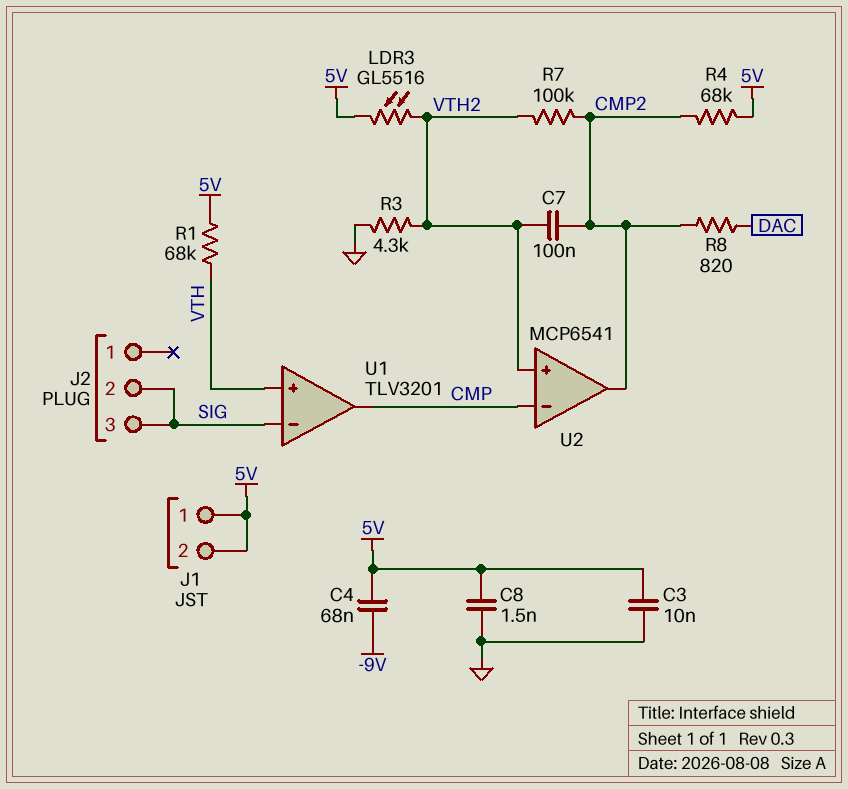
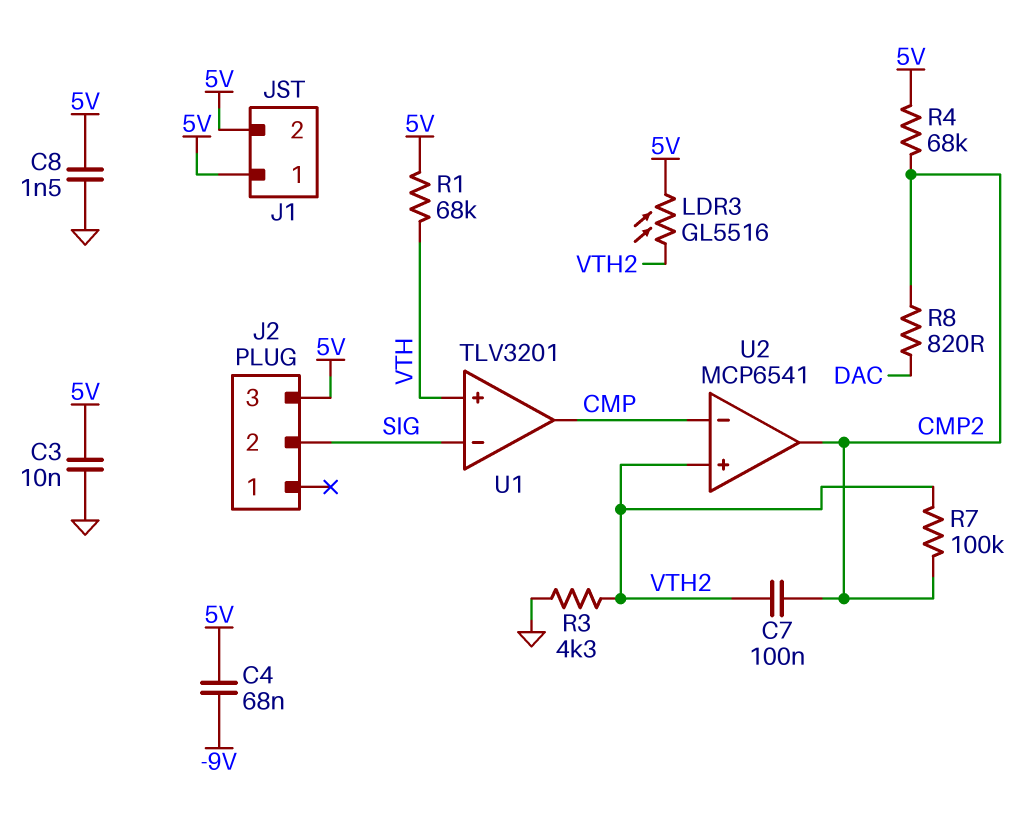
J2 pin 3: SIG -> 5V

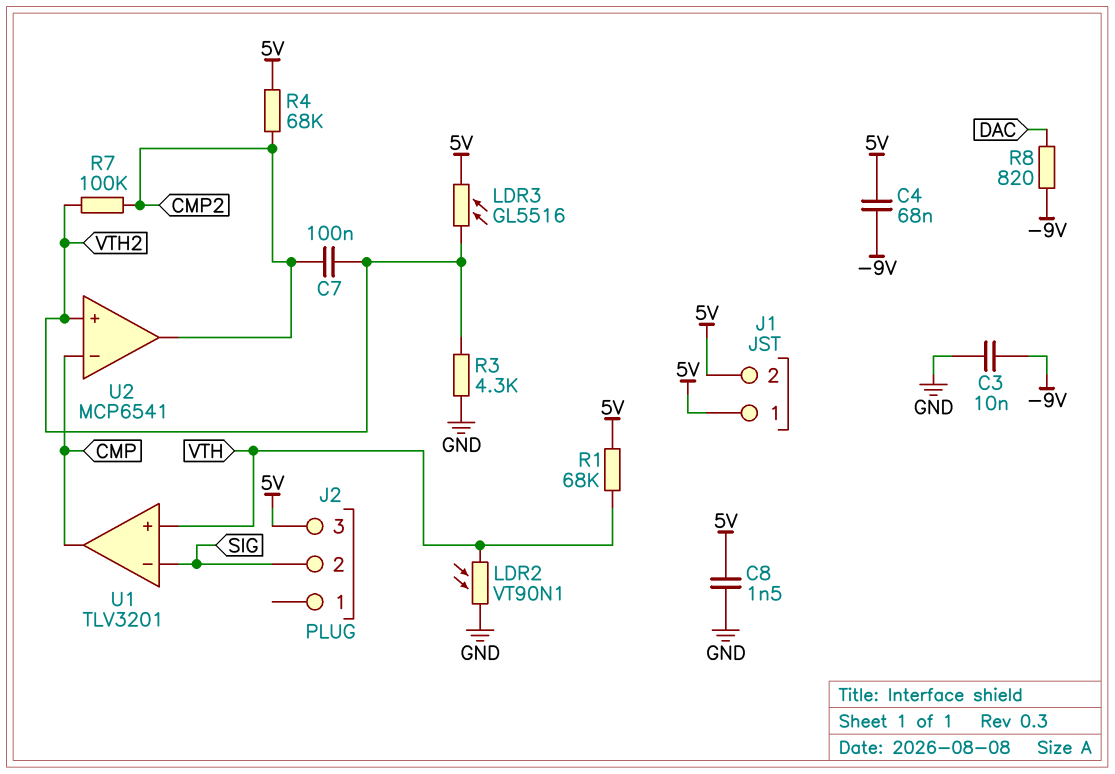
C3: 10nF (5V, GND) -> 10nF (-9V, GND)
LDR2: none -> VT90N1 (GND, VTH)
R8: 820 (CMP2, DAC) -> 820 (-9V, DAC)

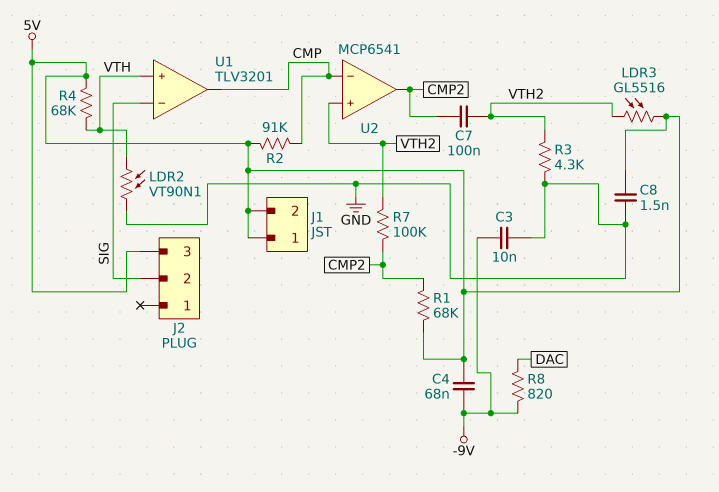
R1: 68k (5V, VTH) -> 68k (5V, CMP2)
R2: none -> 91k (5V, CMP)
R4: 68k (5V, CMP2) -> 68k (5V, VTH)

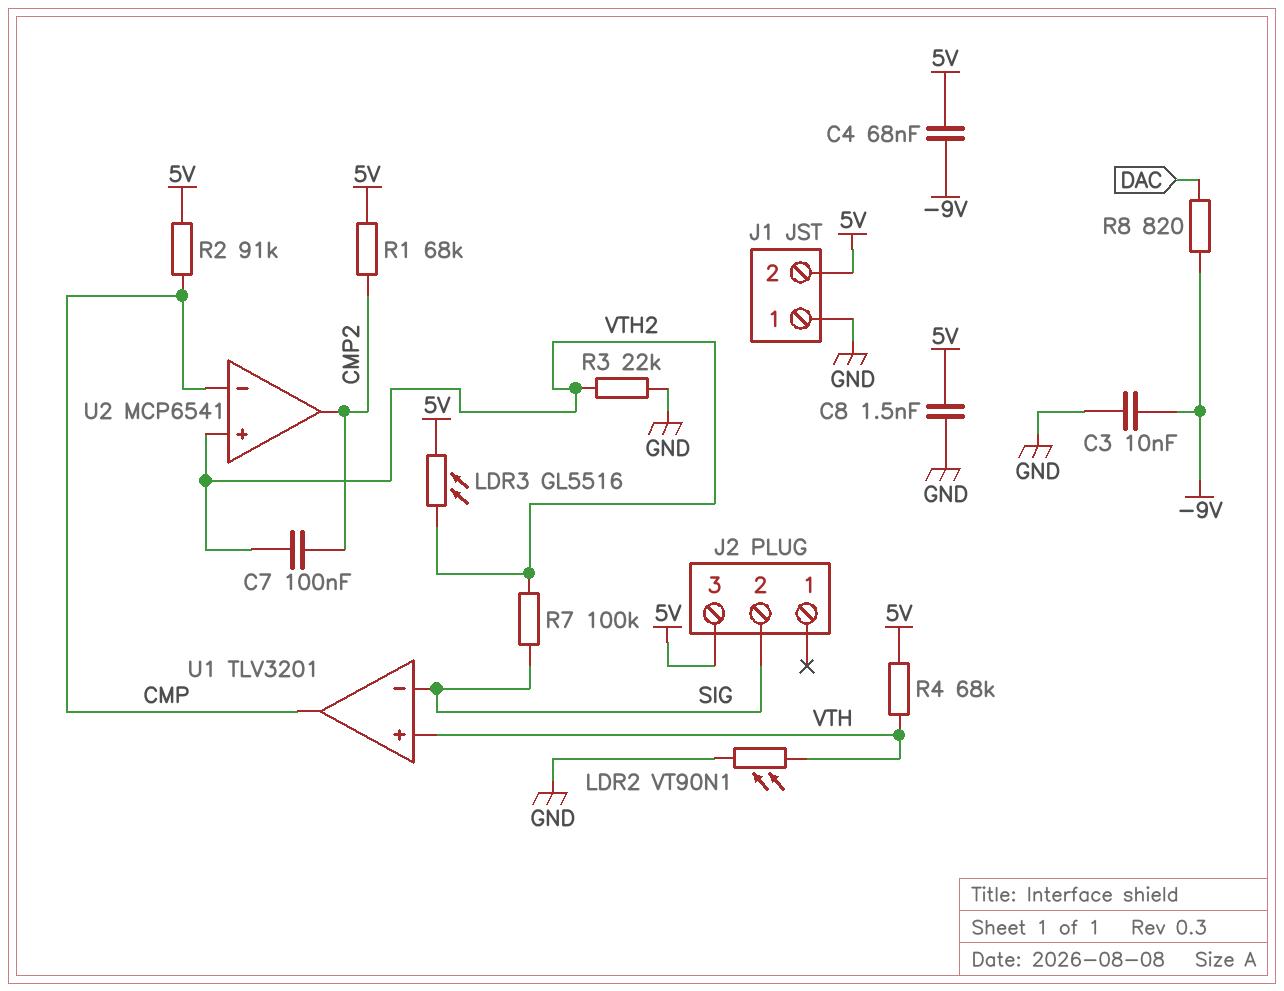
J1 pin 1: 5V -> GND
R3: 4.3k (GND, VTH2) -> 22k (GND, VTH2)
R7: 100k (CMP2, VTH2) -> 100k (SIG, VTH2)

